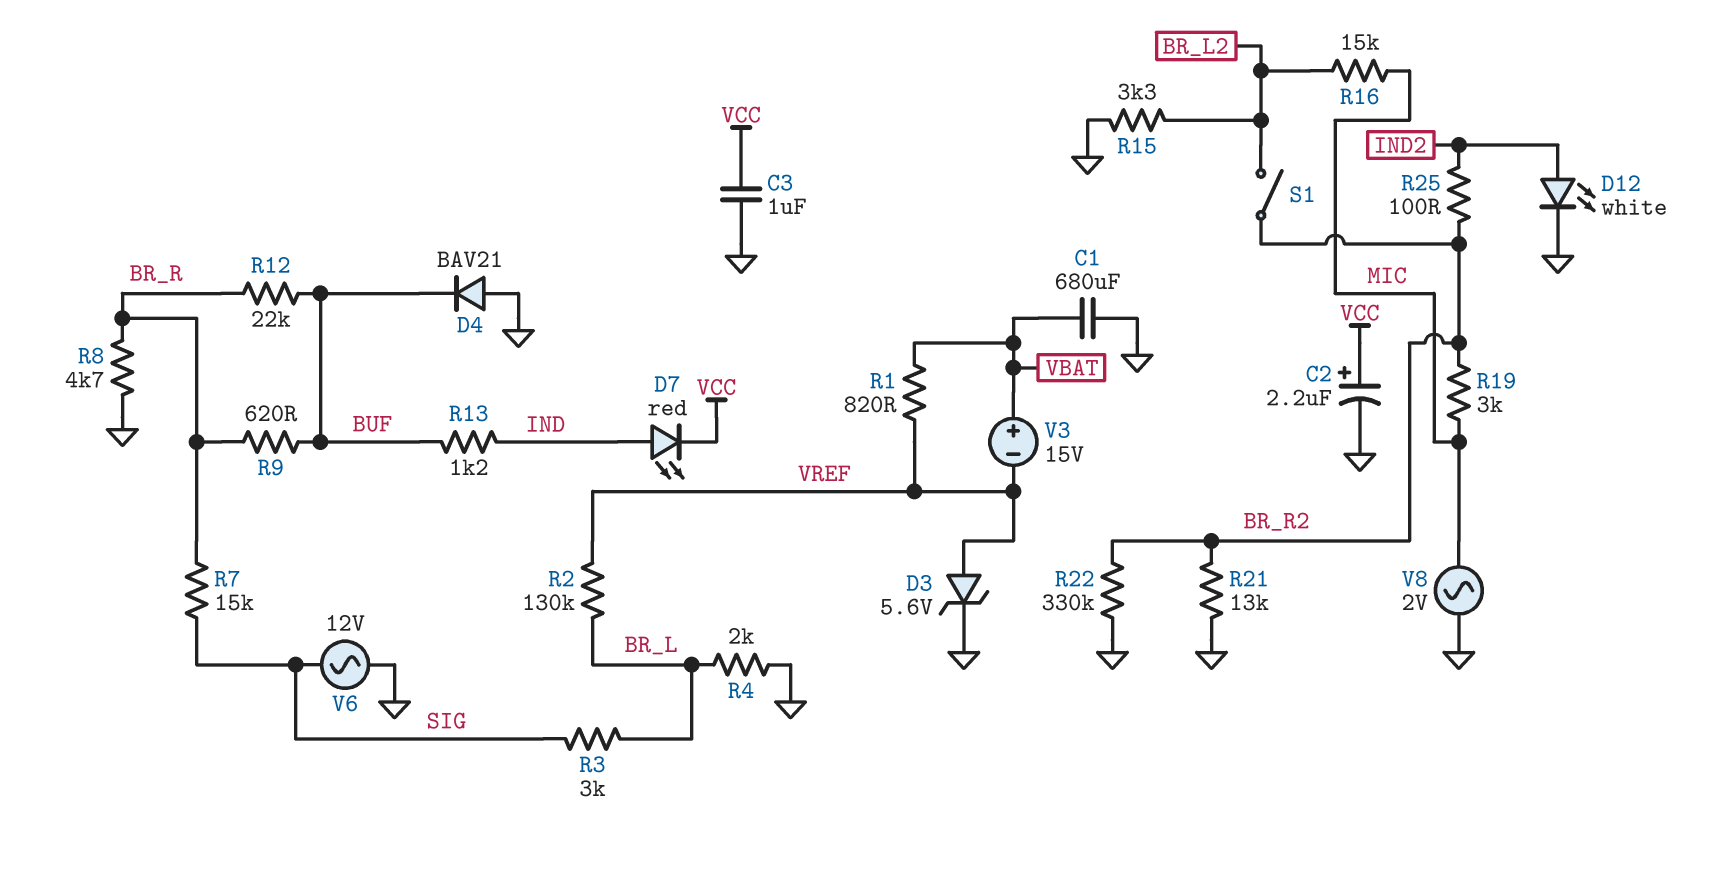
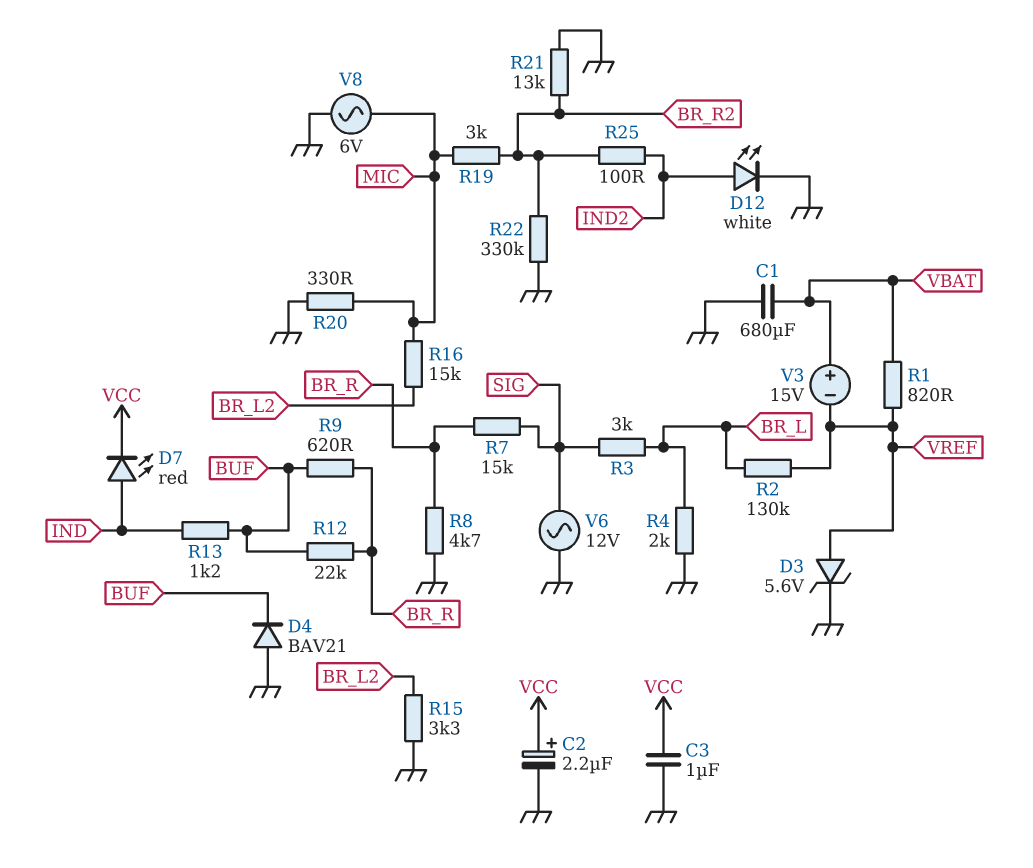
R20: none -> 330 (GND, MIC)
S1: switch (BR_L2, BR_R2) -> none
V8: AC 2V (GND, MIC) -> AC 6V (GND, MIC)

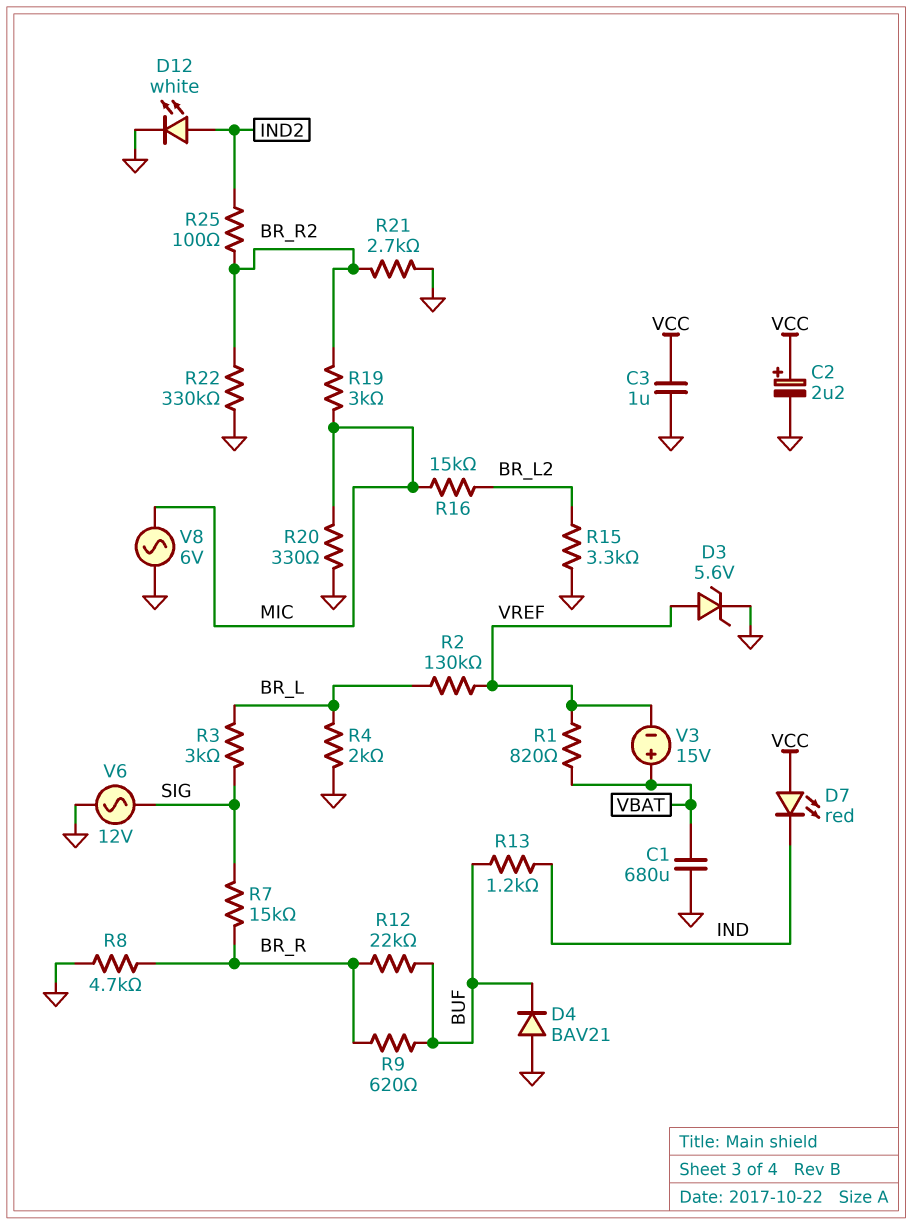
D7: LED red (A IND, K VCC) -> LED red (A VCC, K IND)
R21: 13k (BR_R2, GND) -> 2.7k (BR_R2, GND)

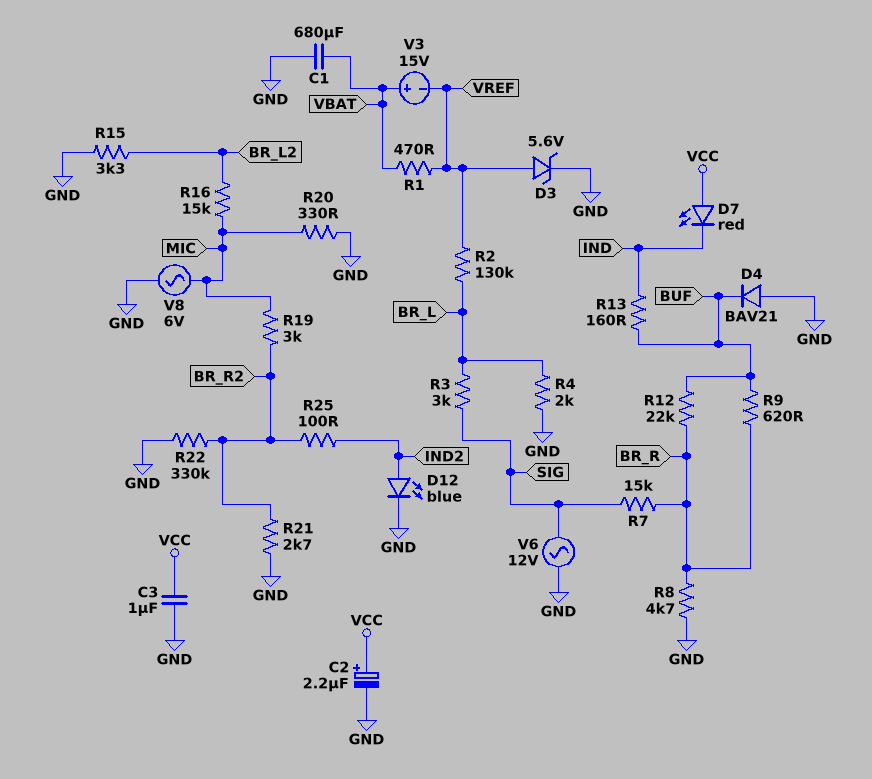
D12: LED white (A IND2, K GND) -> LED blue (A IND2, K GND)
R1: 820 (VBAT, VREF) -> 470 (VBAT, VREF)
R13: 1.2k (BUF, IND) -> 160 (BUF, IND)

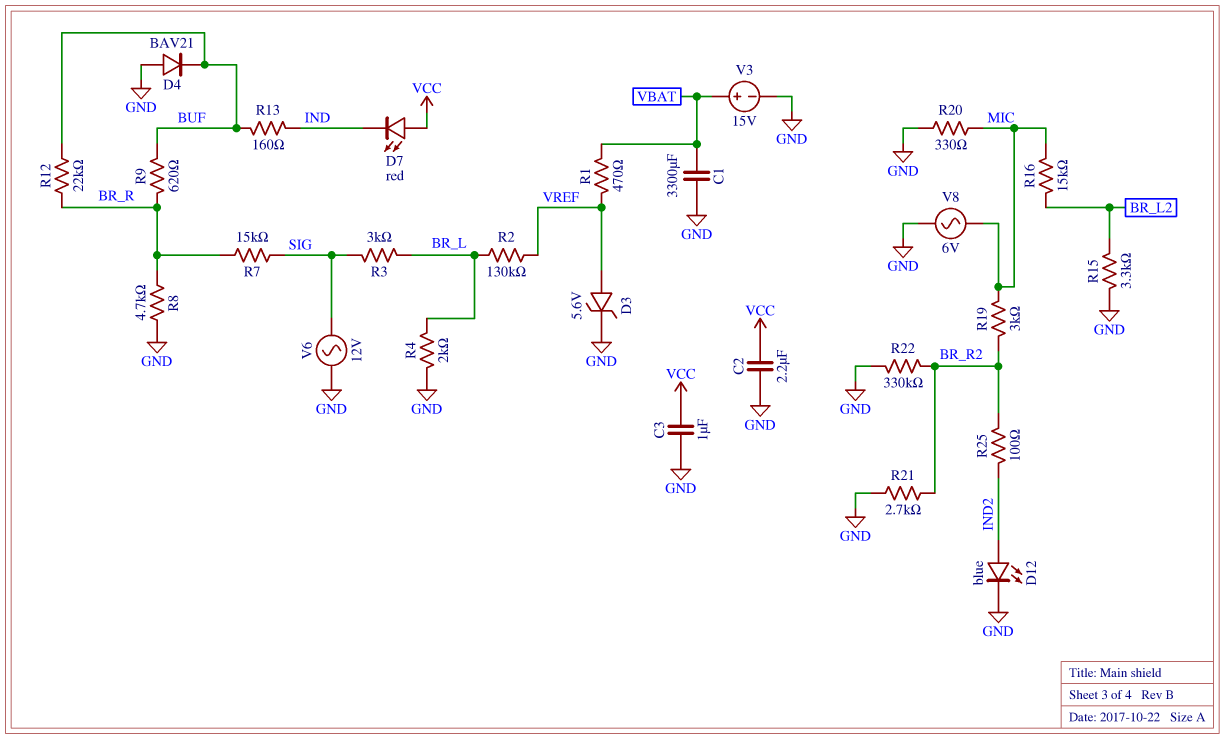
C1: 680uF (GND, VBAT) -> 3300uF (GND, VBAT)
C2: 2.2uF (plus VCC, minus GND) -> 2.2uF (GND, VCC)
V3: 15V (plus VBAT, minus VREF) -> 15V (plus VBAT, minus GND)

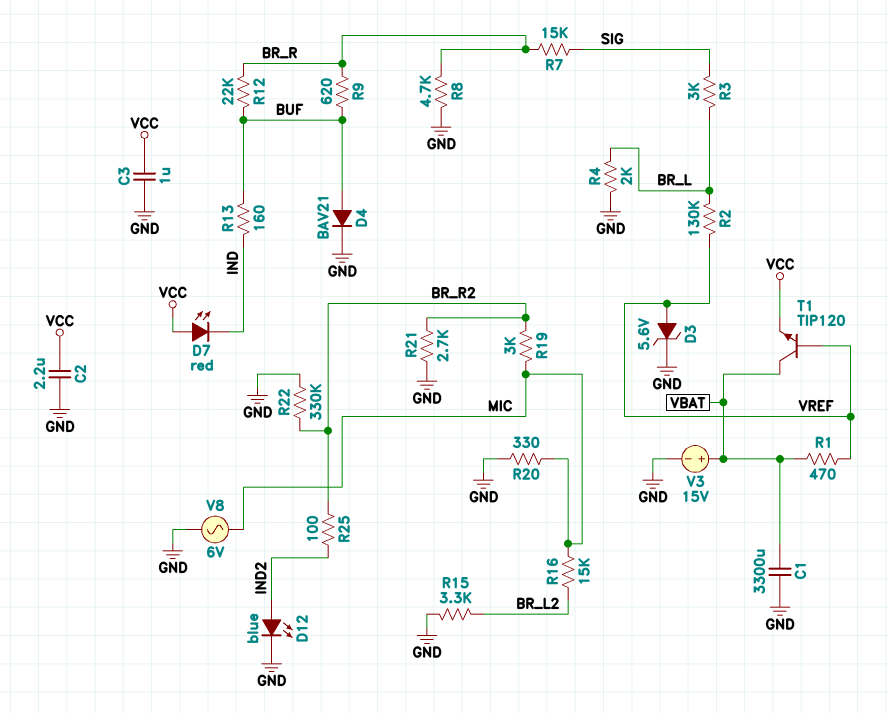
D4: diode BAV21 (A GND, K BUF) -> diode BAV21 (A BUF, K GND)
T1: none -> NPN TIP120 (B VREF, C VBAT, E VCC)
V6: AC 12V (GND, SIG) -> none

